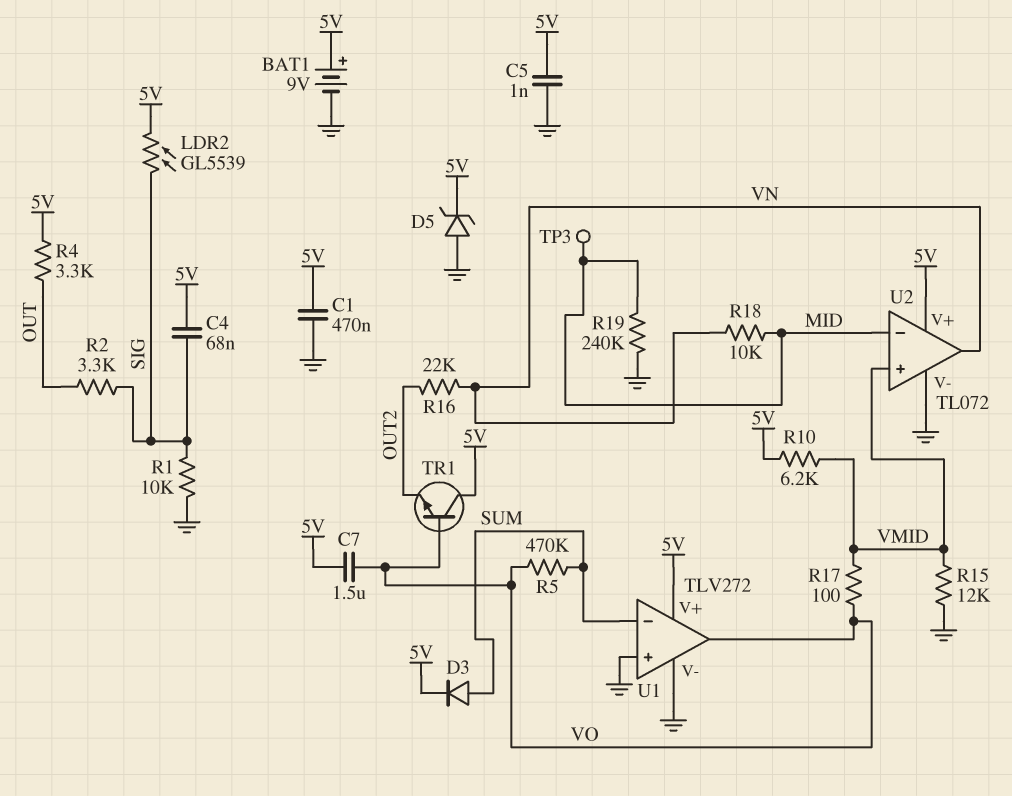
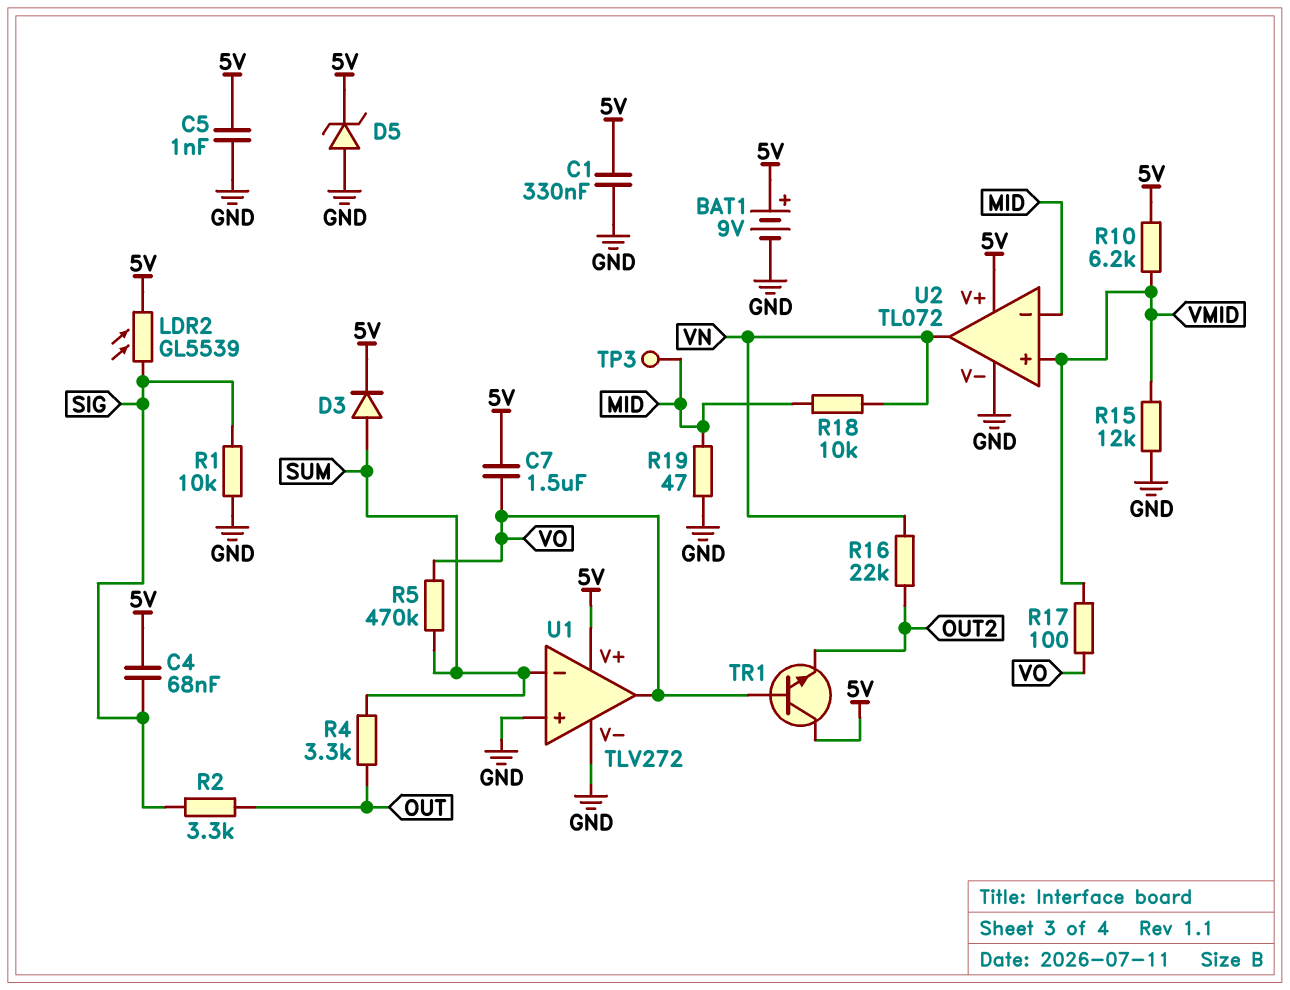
C1: 470nF (5V, GND) -> 330nF (5V, GND)
R4: 3.3k (5V, OUT) -> 3.3k (OUT, SUM)
R19: 240k (GND, MID) -> 47 (GND, MID)

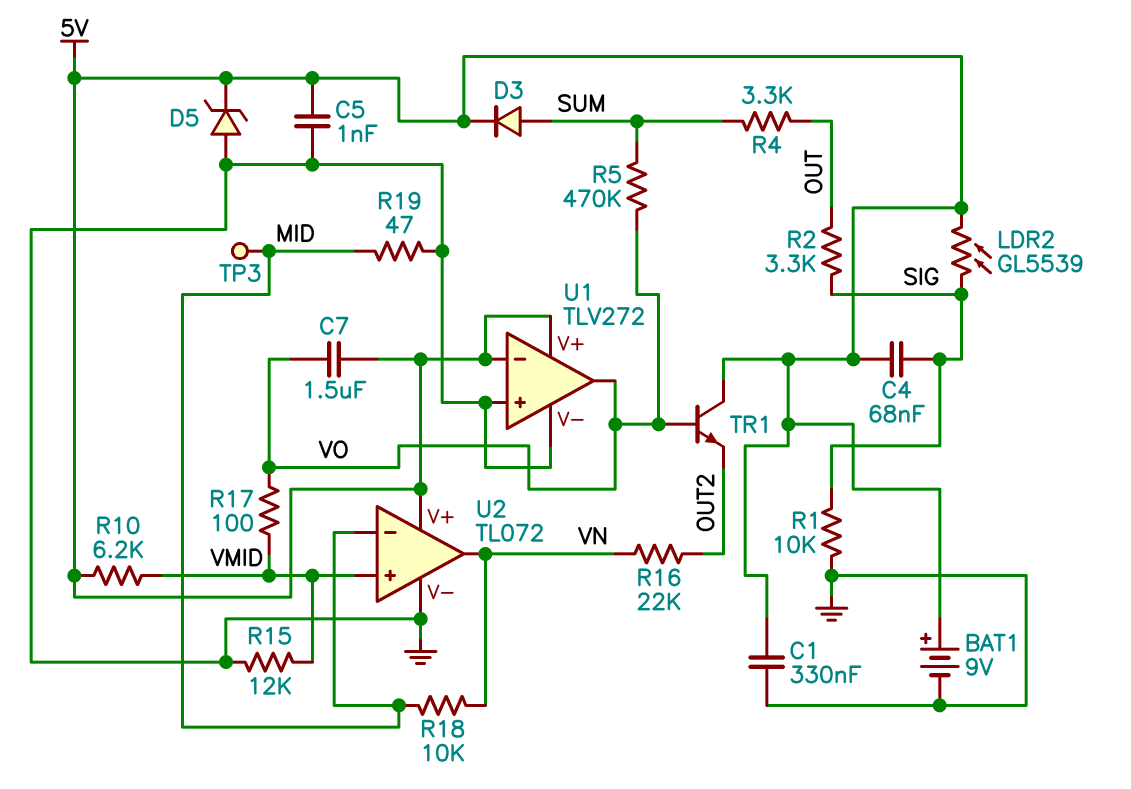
U1 pin in-: SUM -> 5V

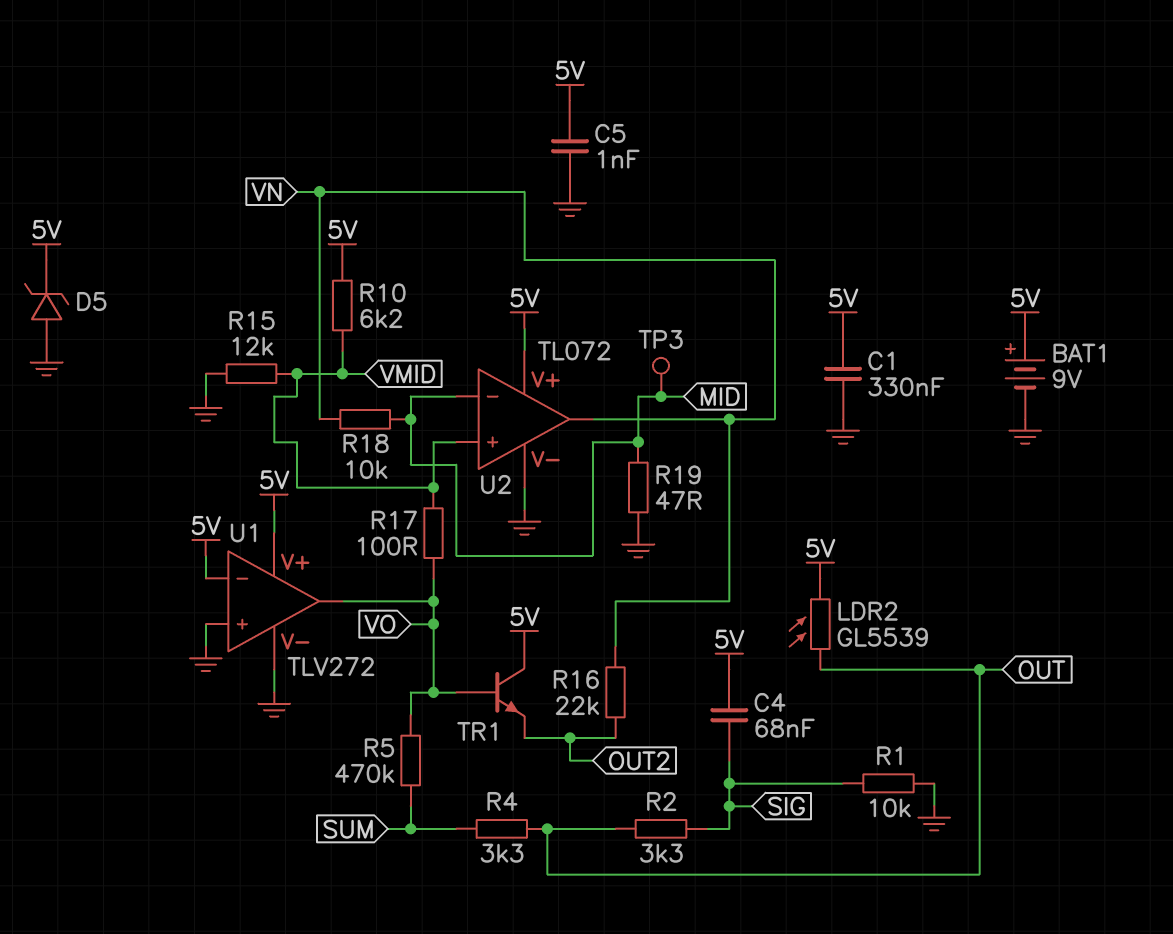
C7: 1.5uF (5V, VO) -> none
D3: diode (A SUM, K 5V) -> none
LDR2: GL5539 (5V, SIG) -> GL5539 (5V, OUT)

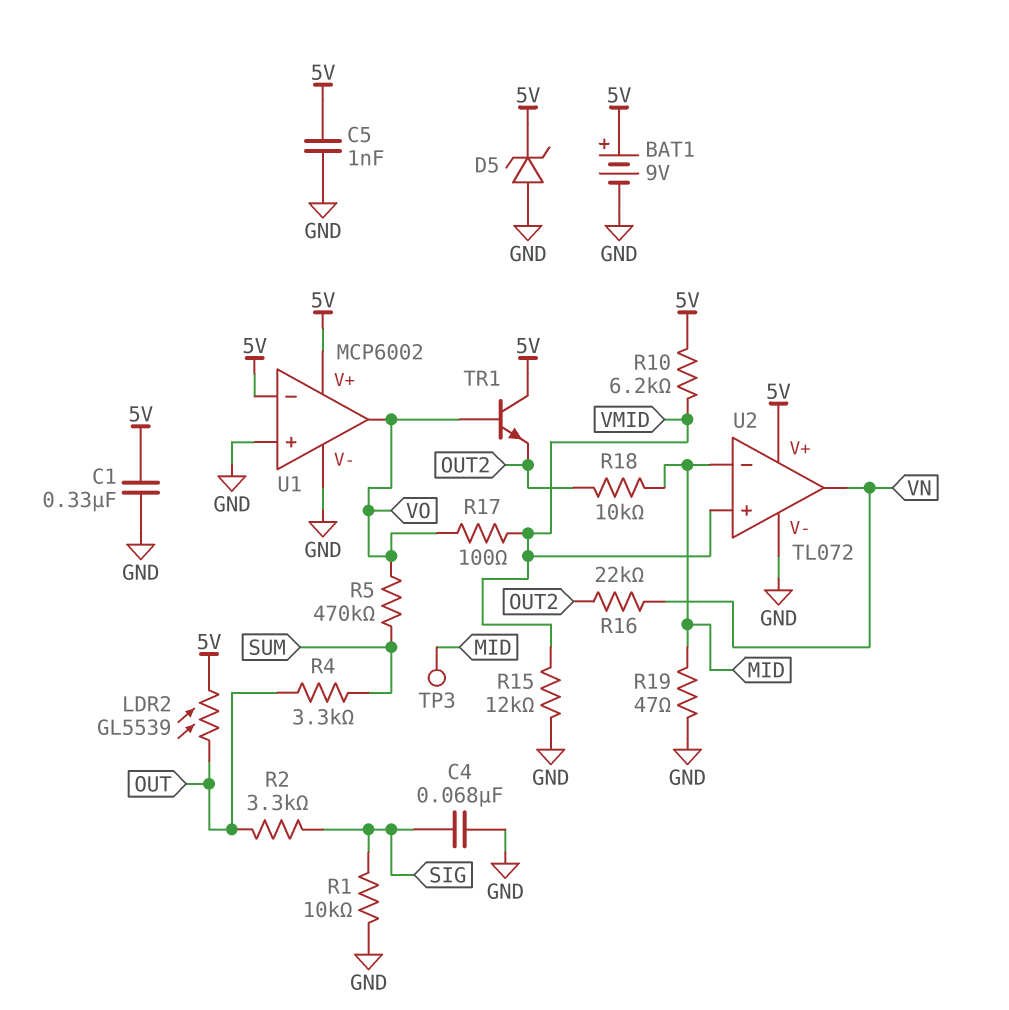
C4: 68nF (5V, SIG) -> 68nF (GND, SIG)
R18: 10k (MID, VN) -> 10k (MID, OUT2)
U1: TLV272 -> MCP6002

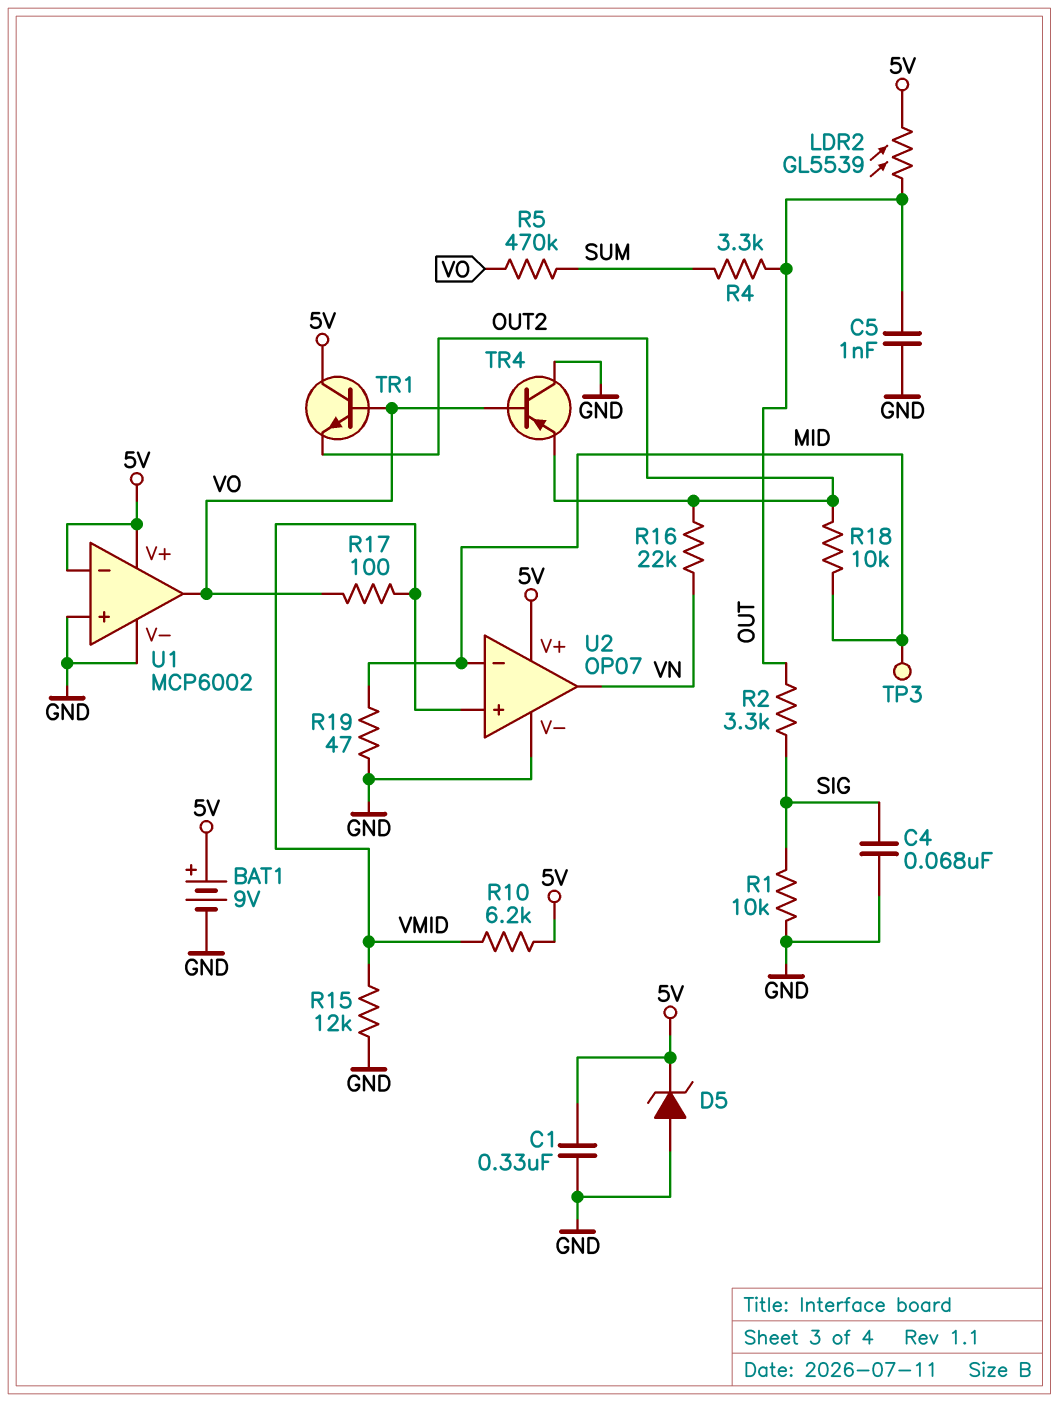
C5: 1nF (5V, GND) -> 1nF (GND, OUT)
TR4: none -> PNP (B VO, C GND, E OUT2)
U2: TL072 -> OP07

